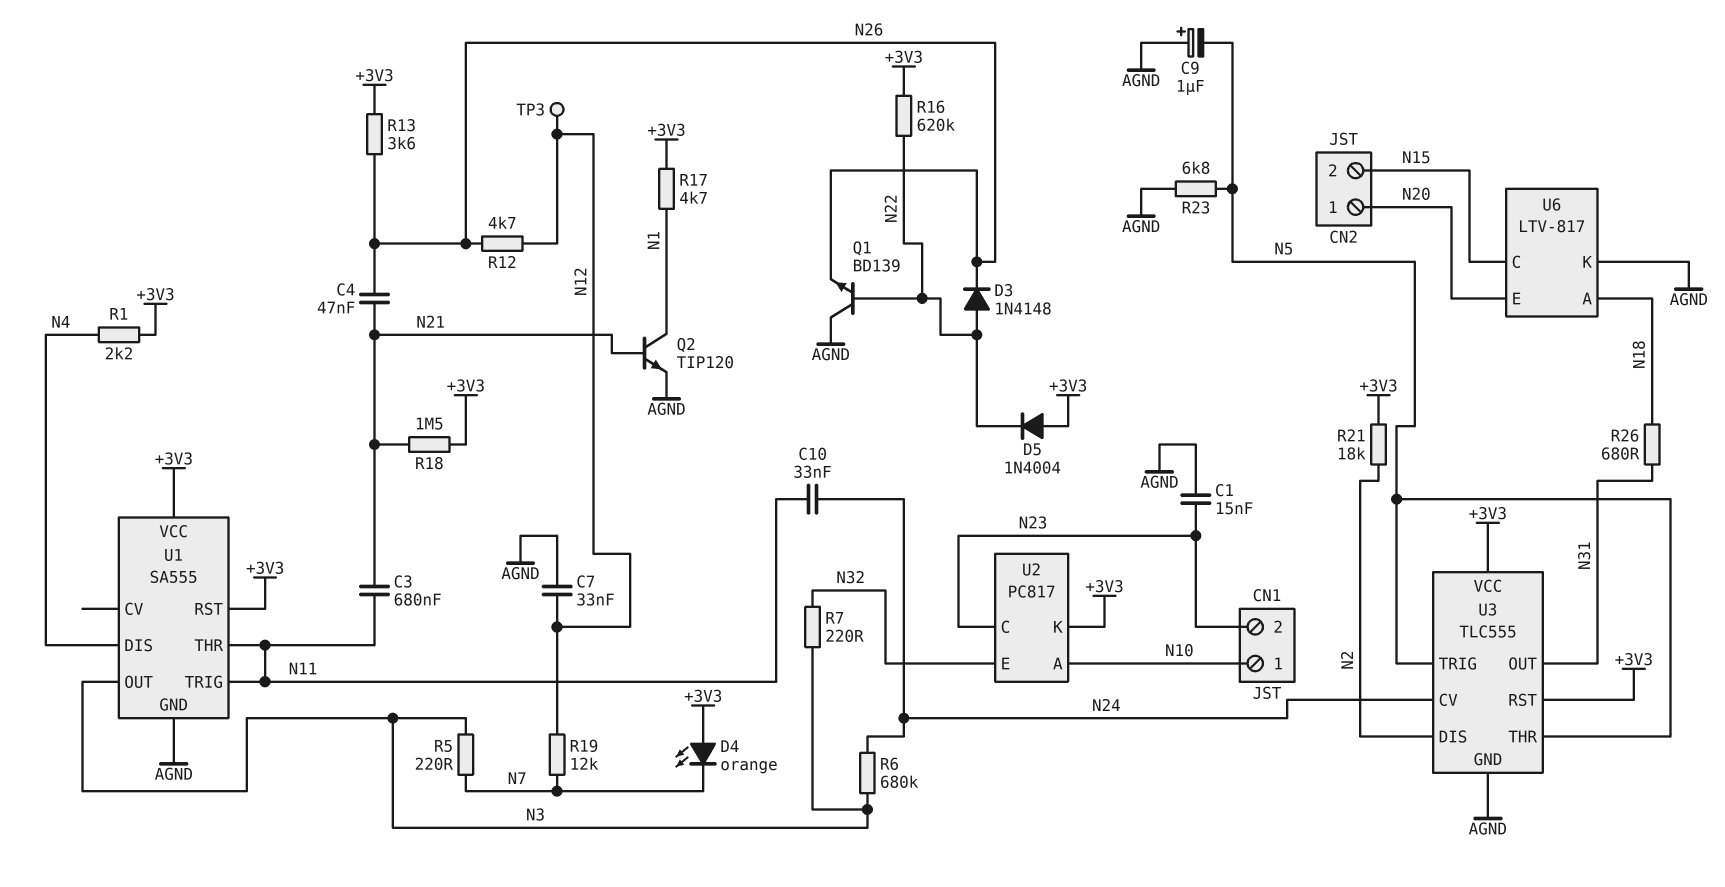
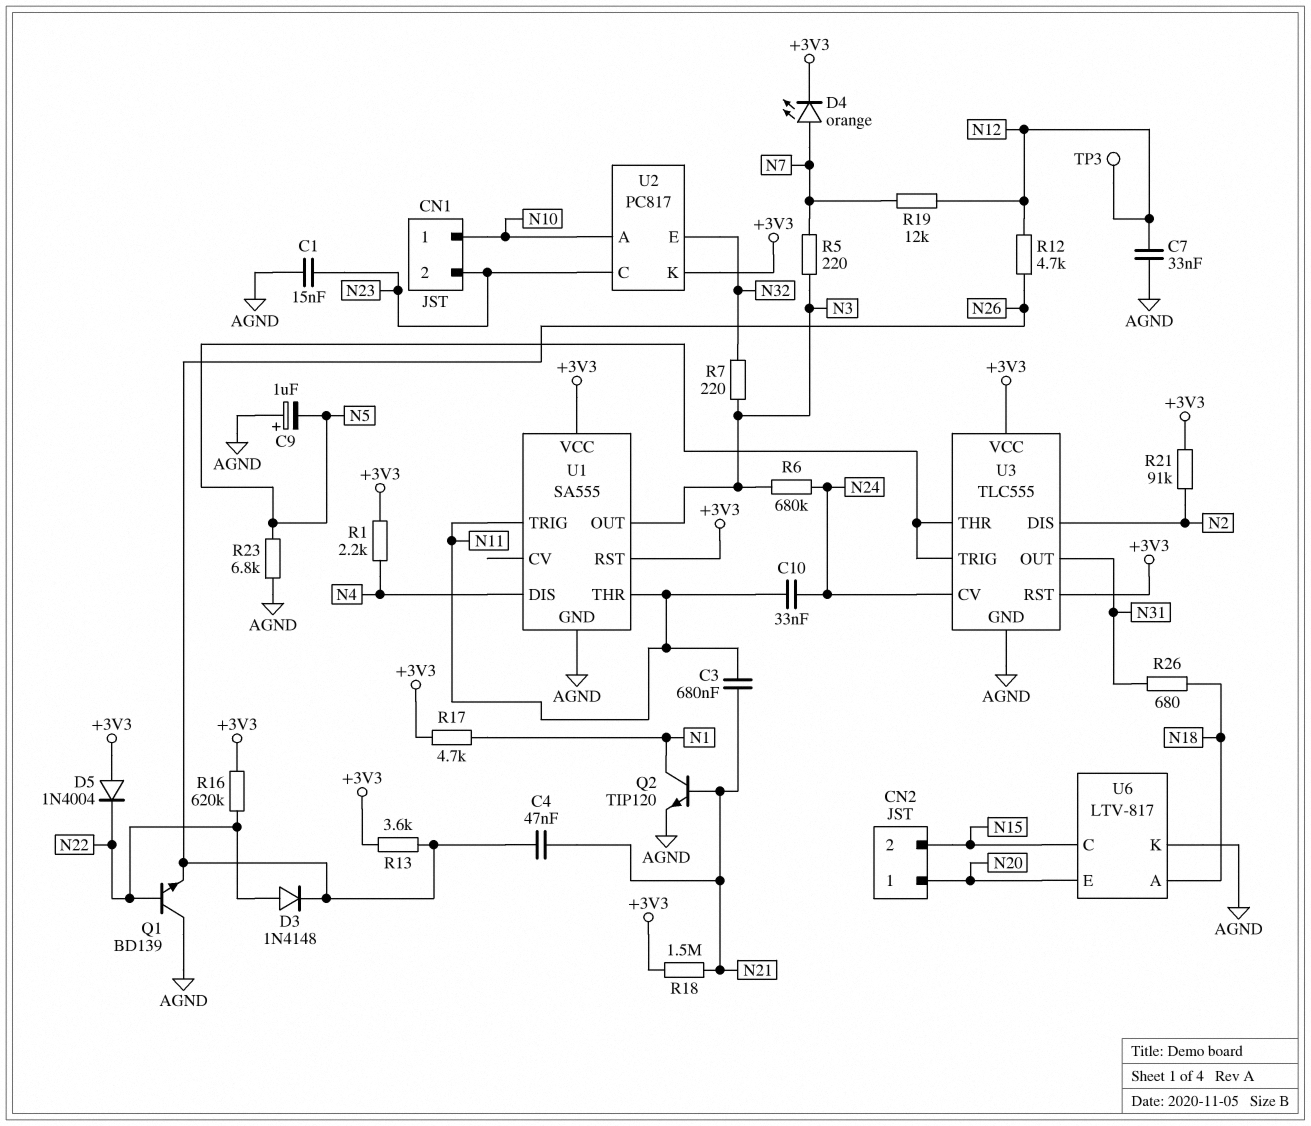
D4: LED orange (A +3V3, K N7) -> LED orange (A N7, K +3V3)
R21: 18k (+3V3, N2) -> 91k (+3V3, N2)

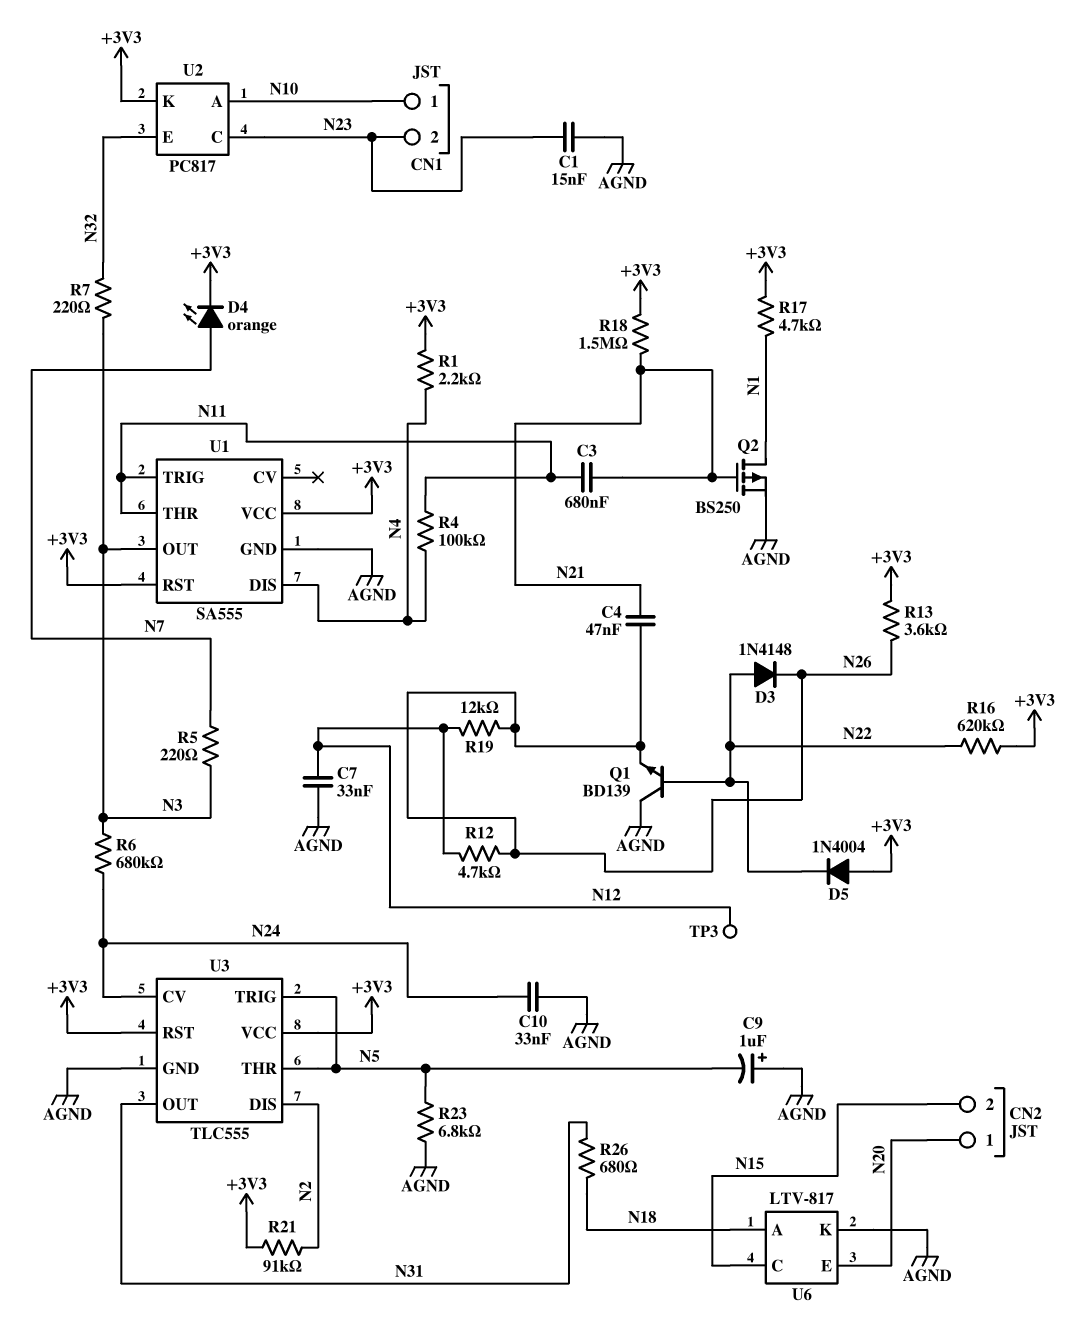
C10: 33nF (N11, N24) -> 33nF (AGND, N24)
Q2: NPN TIP120 (B N21, C N1, E AGND) -> PMOS BS250 (G N21, D N1, S AGND)
R4: none -> 100k (N4, N11)
R19: 12k (N7, N12) -> 12k (N12, N26)

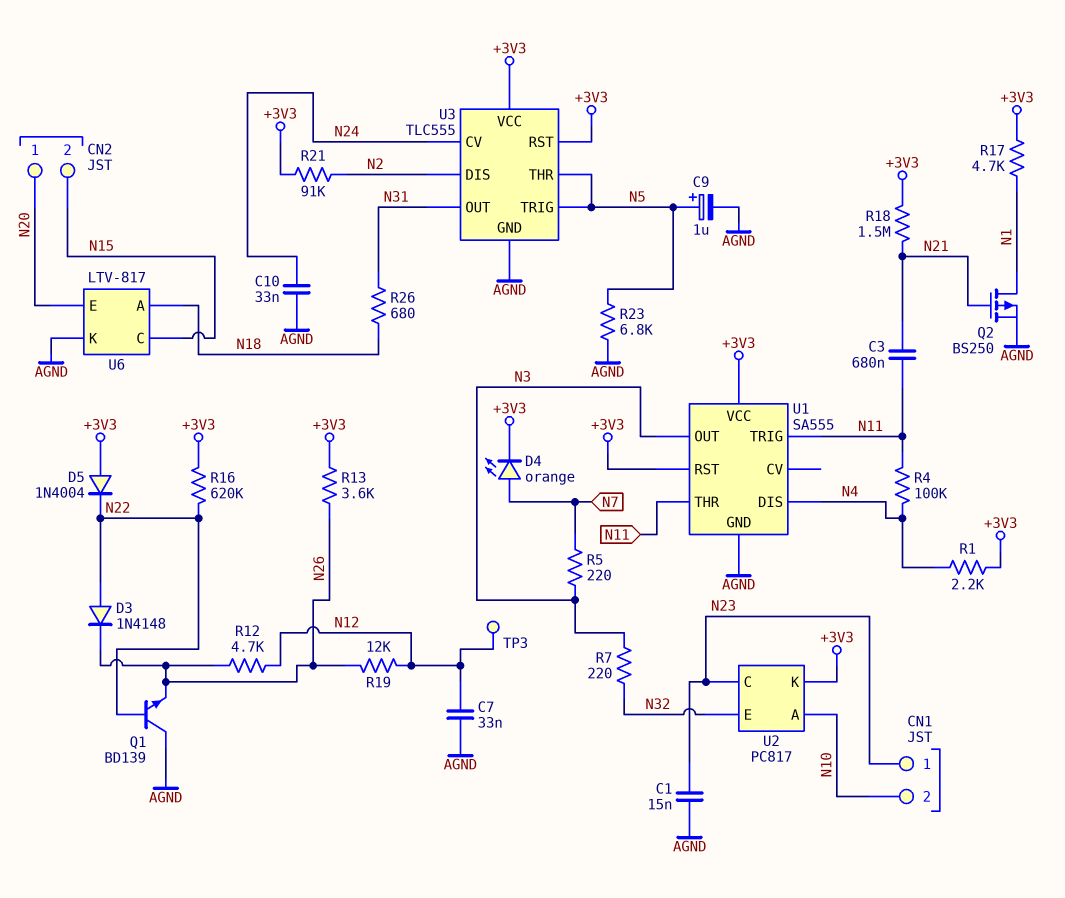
C4: 47nF (N21, N26) -> none
C9: 1uF (plus AGND, minus N5) -> 1uF (plus N5, minus AGND)
CN1 pin 1: N10 -> N23
CN1 pin 2: N23 -> N10
R6: 680k (N3, N24) -> none

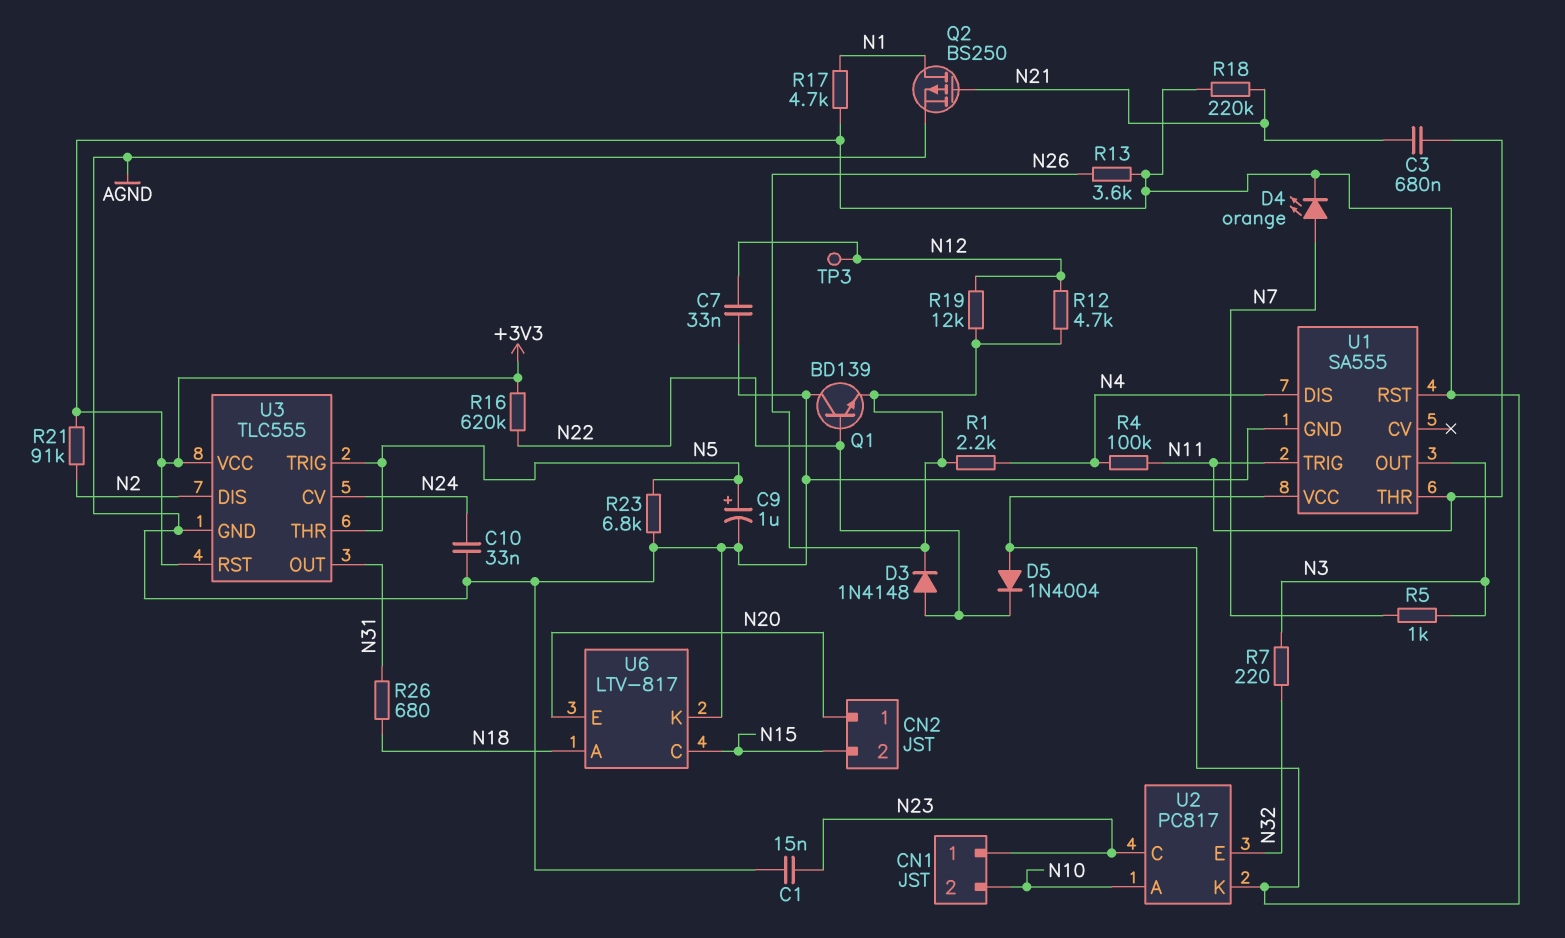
R1: 2.2k (+3V3, N4) -> 2.2k (N4, N26)
R5: 220 (N3, N7) -> 1k (N3, N7)
R18: 1.5M (+3V3, N21) -> 220k (+3V3, N21)

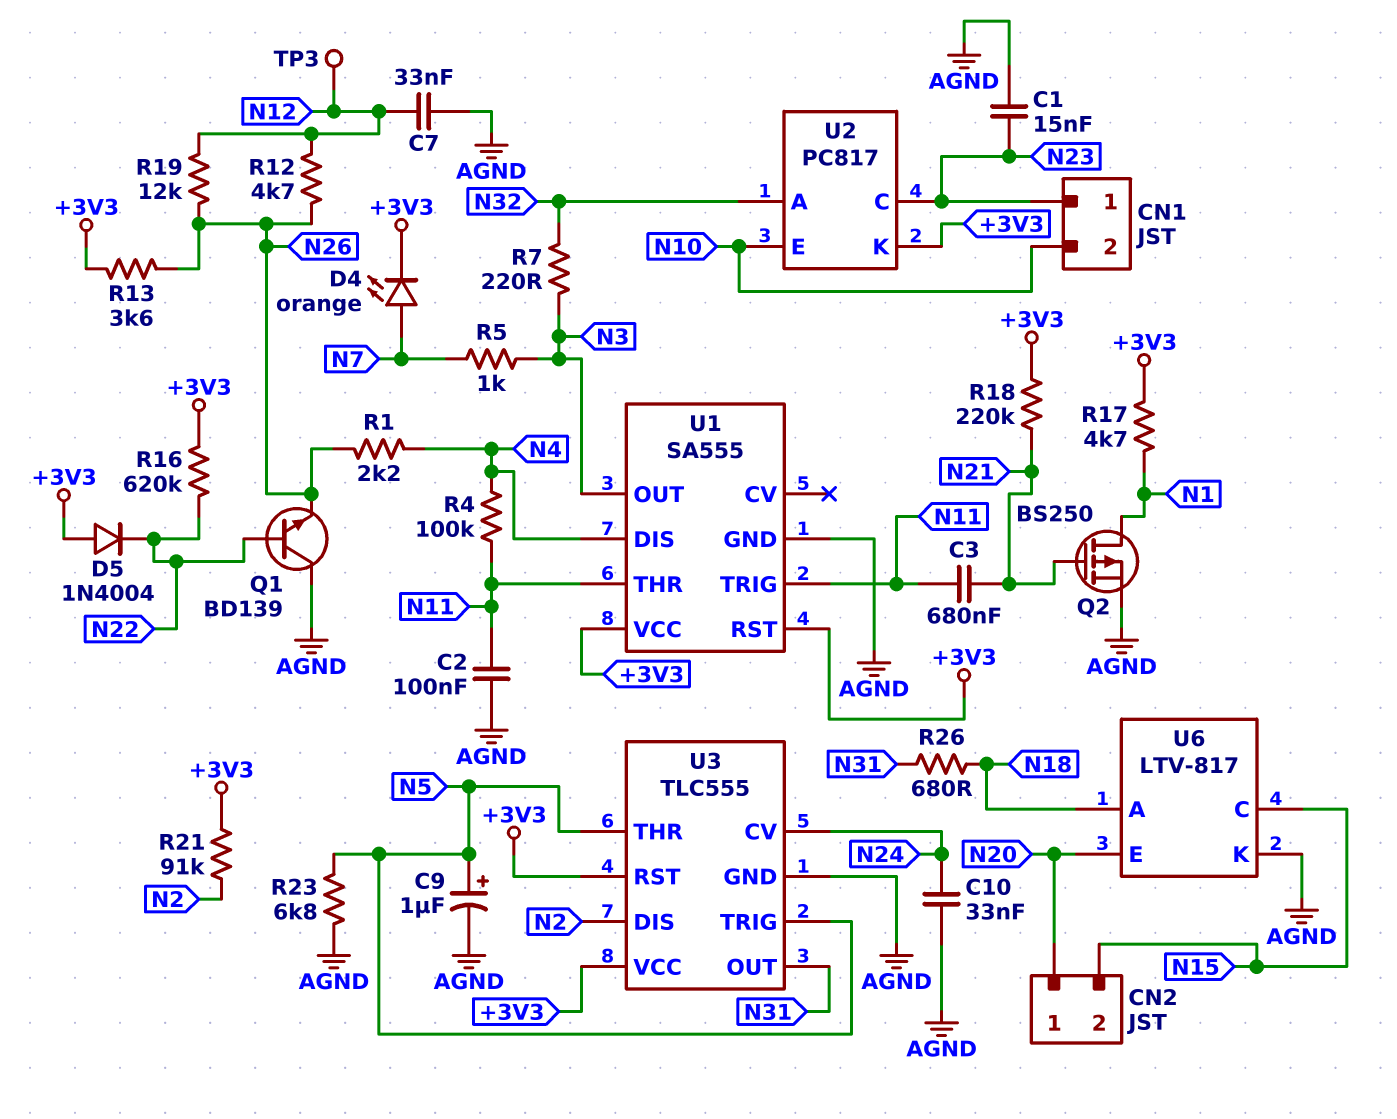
C2: none -> 100nF (AGND, N11)
D3: diode 1N4148 (A N22, K N26) -> none
U2 pin A: N10 -> N32
U2 pin E: N32 -> N10

